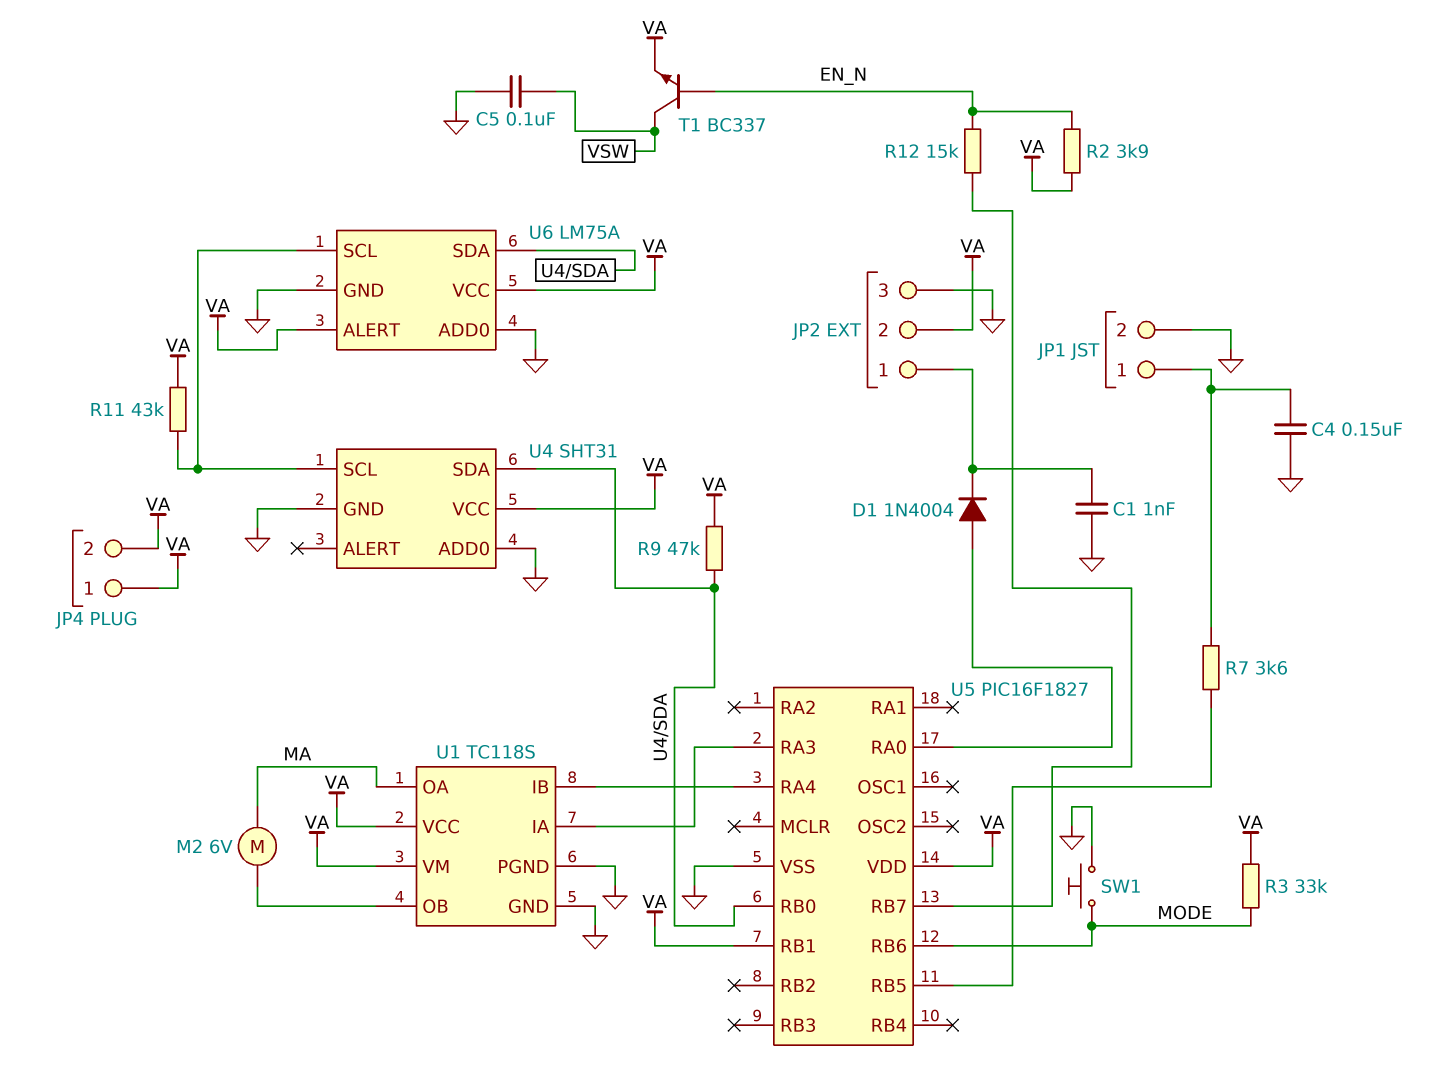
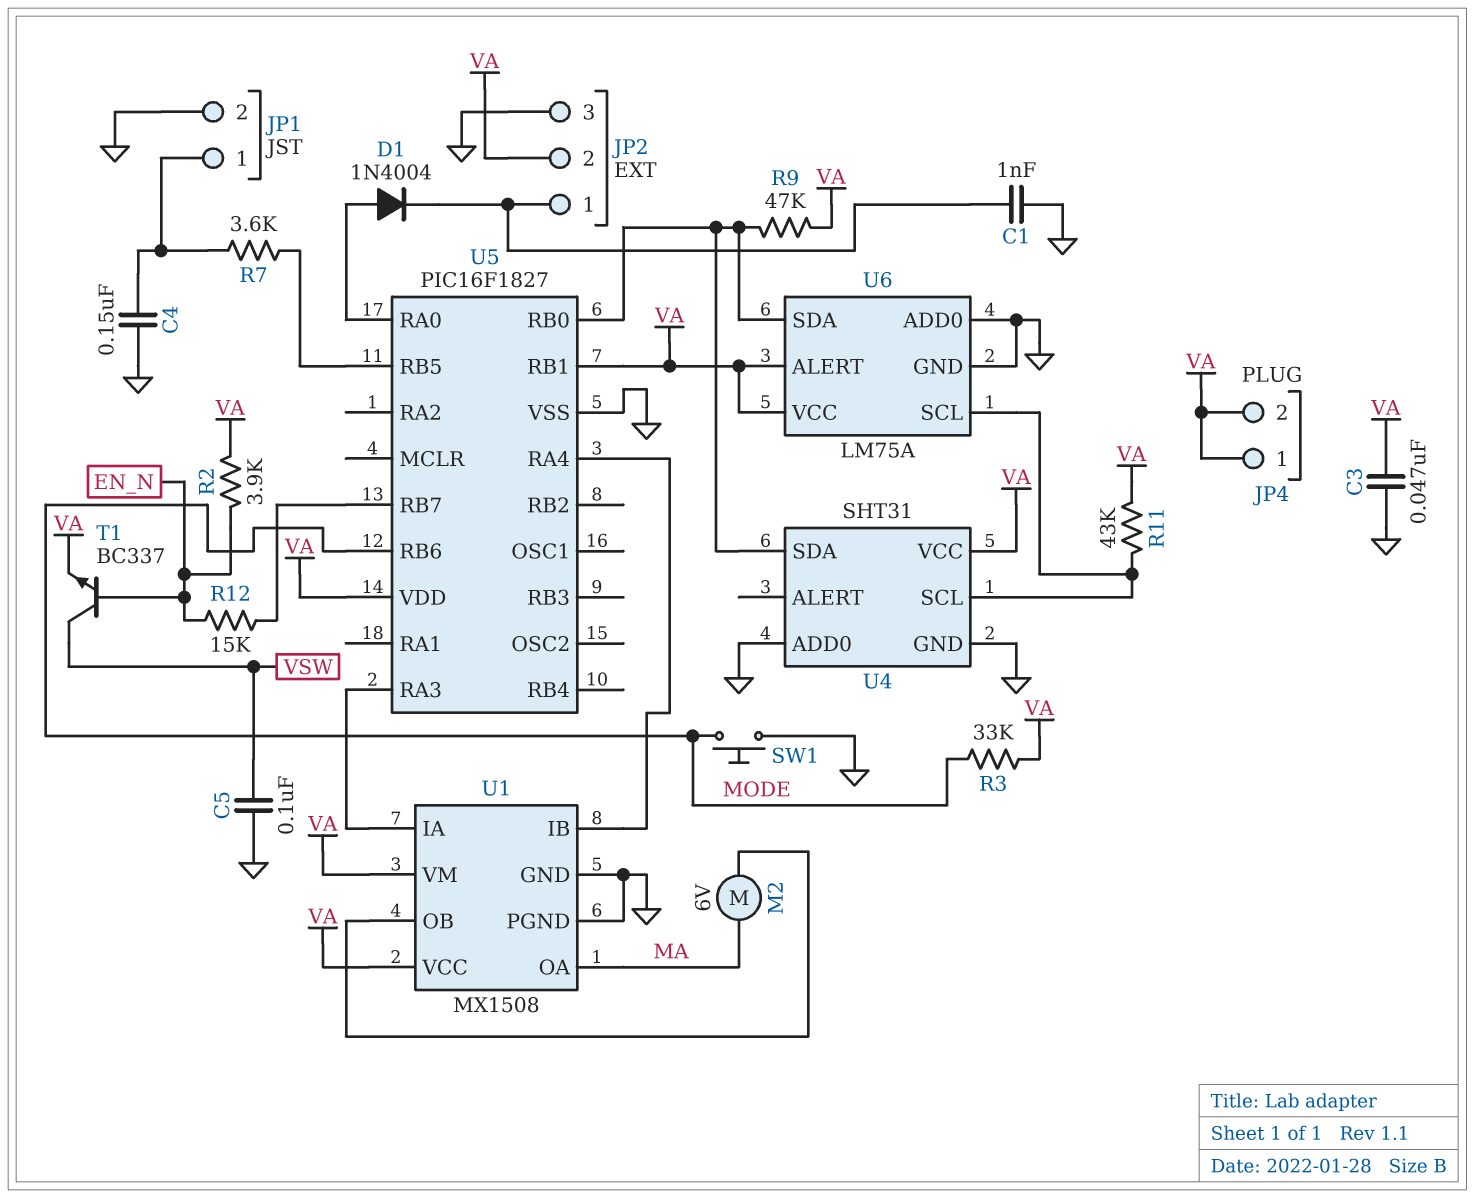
C3: none -> 47nF (GND, VA)
U1: TC118S -> MX1508

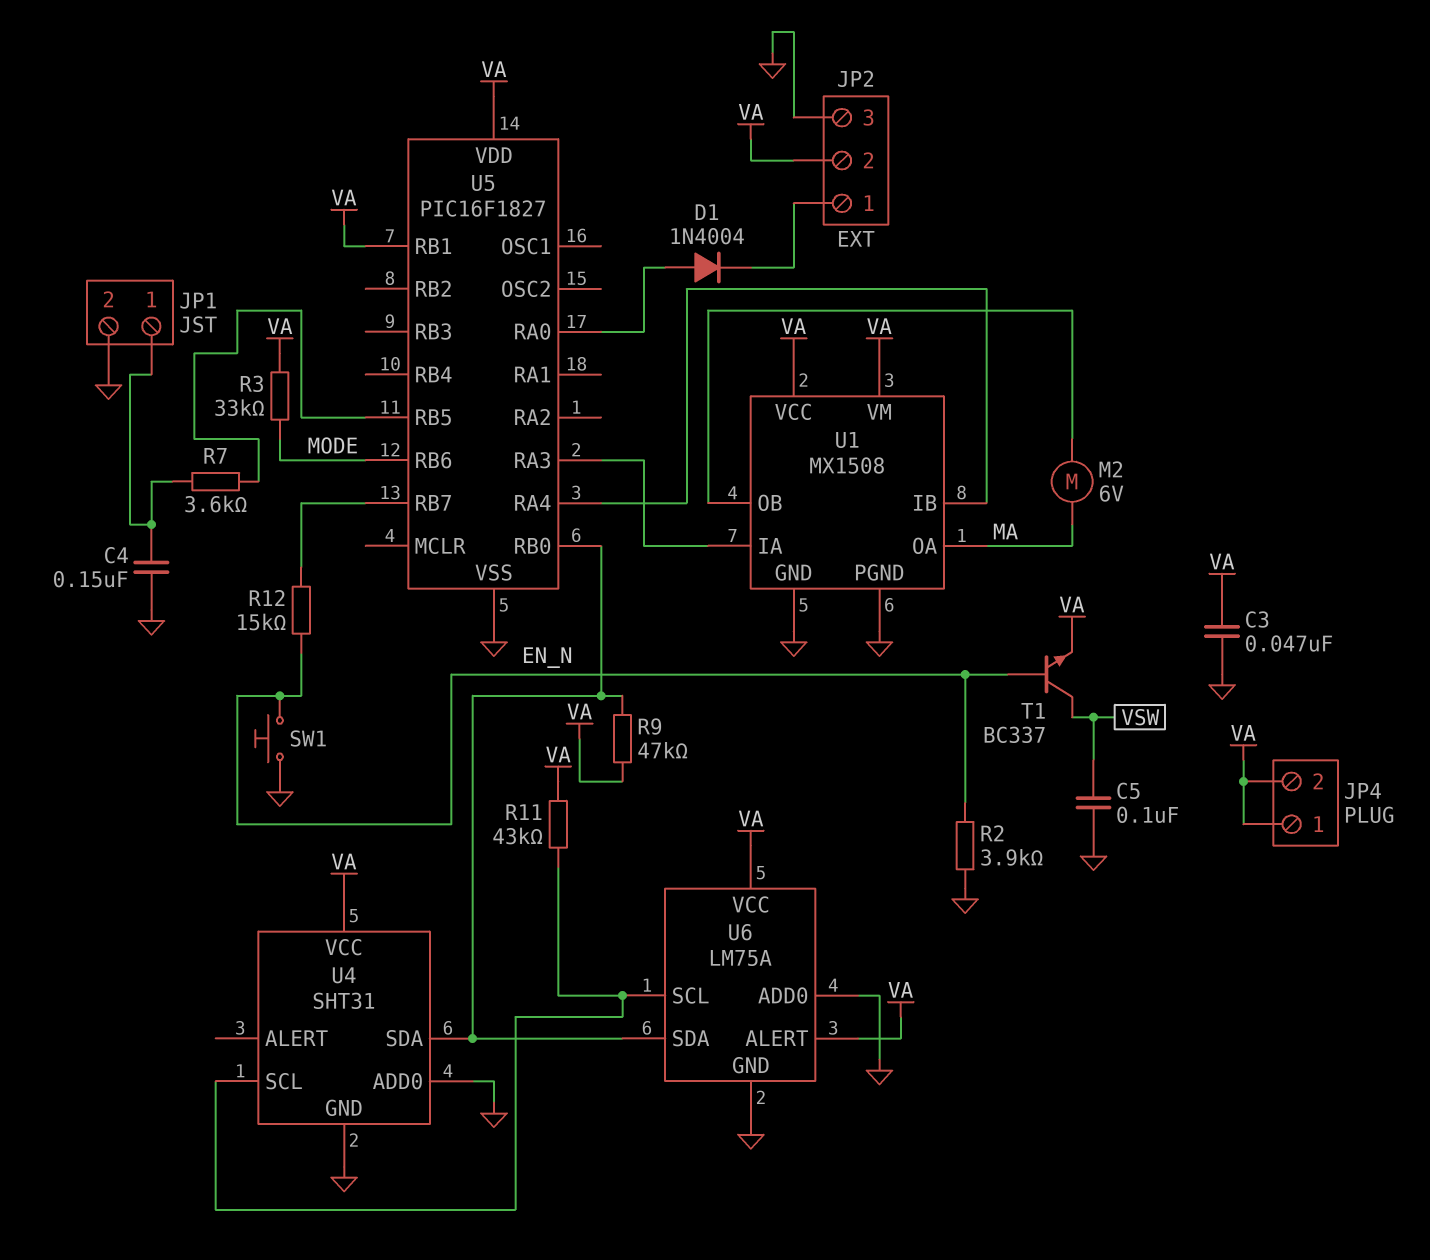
C1: 1nF (GND, JP2/1) -> none
R2: 3.9k (EN_N, VA) -> 3.9k (EN_N, GND)
SW1: button (GND, MODE) -> button (EN_N, GND)

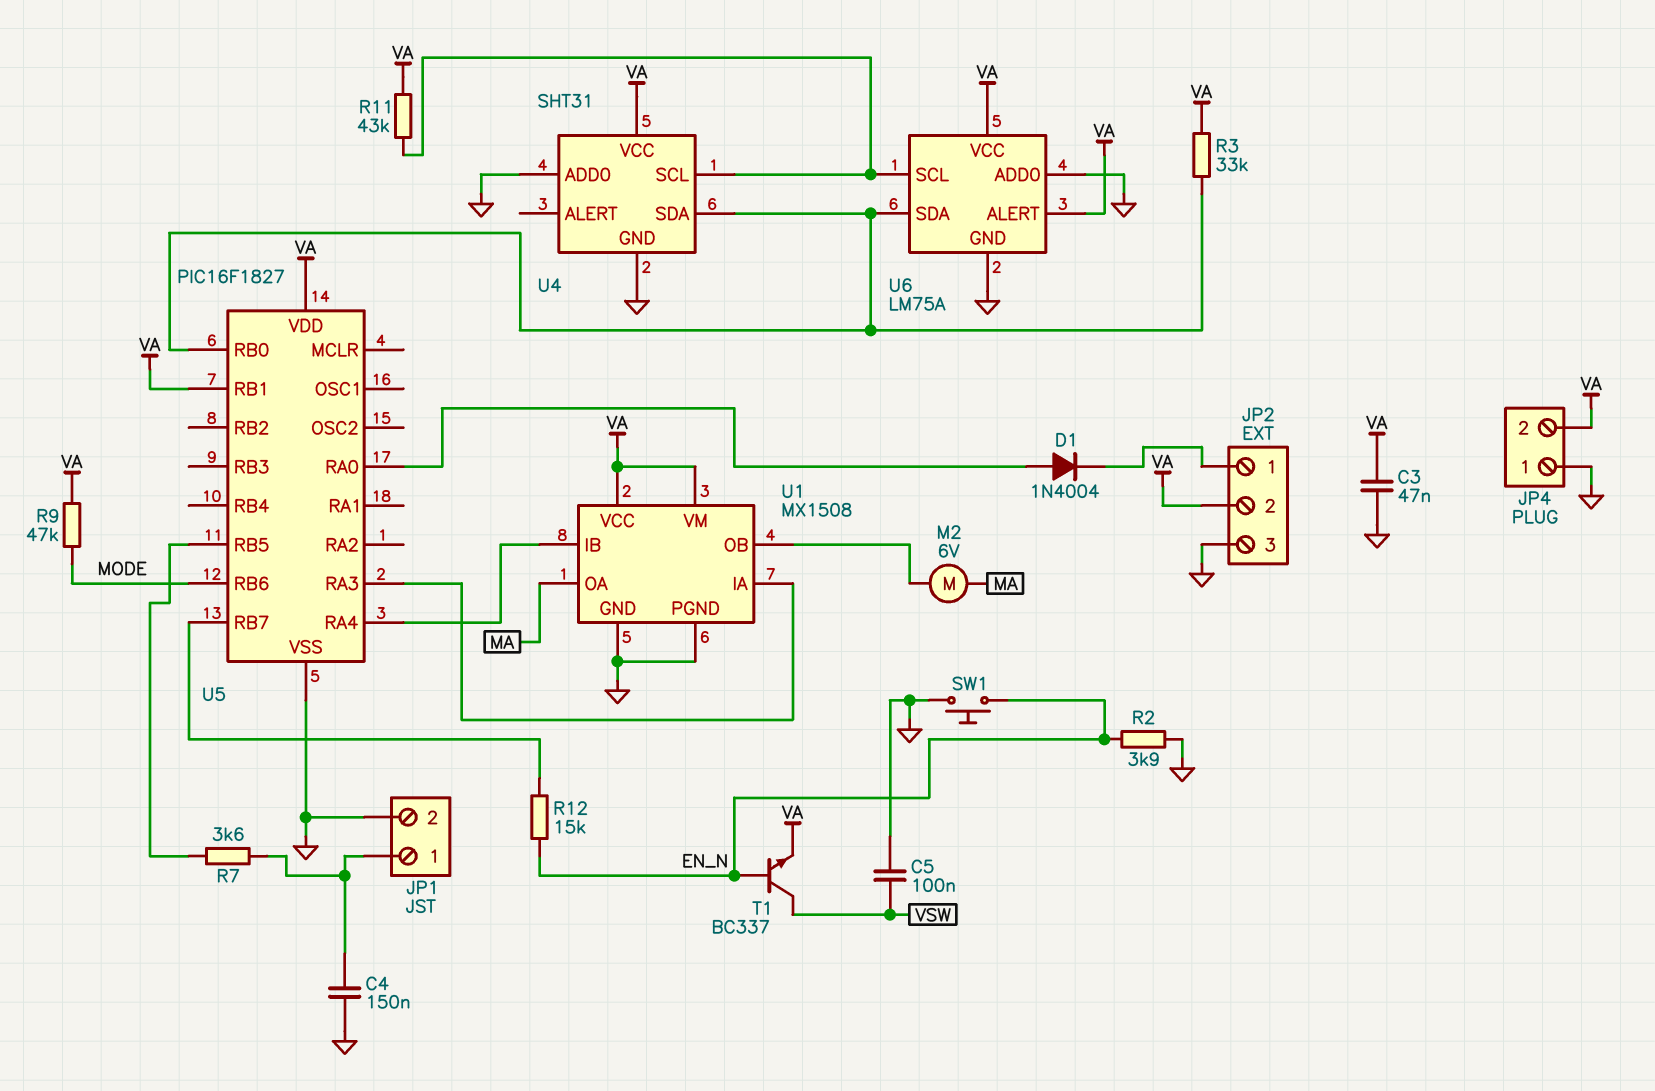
JP4 pin 1: VA -> GND
R3: 33k (MODE, VA) -> 33k (U4/SDA, VA)
R9: 47k (U4/SDA, VA) -> 47k (MODE, VA)

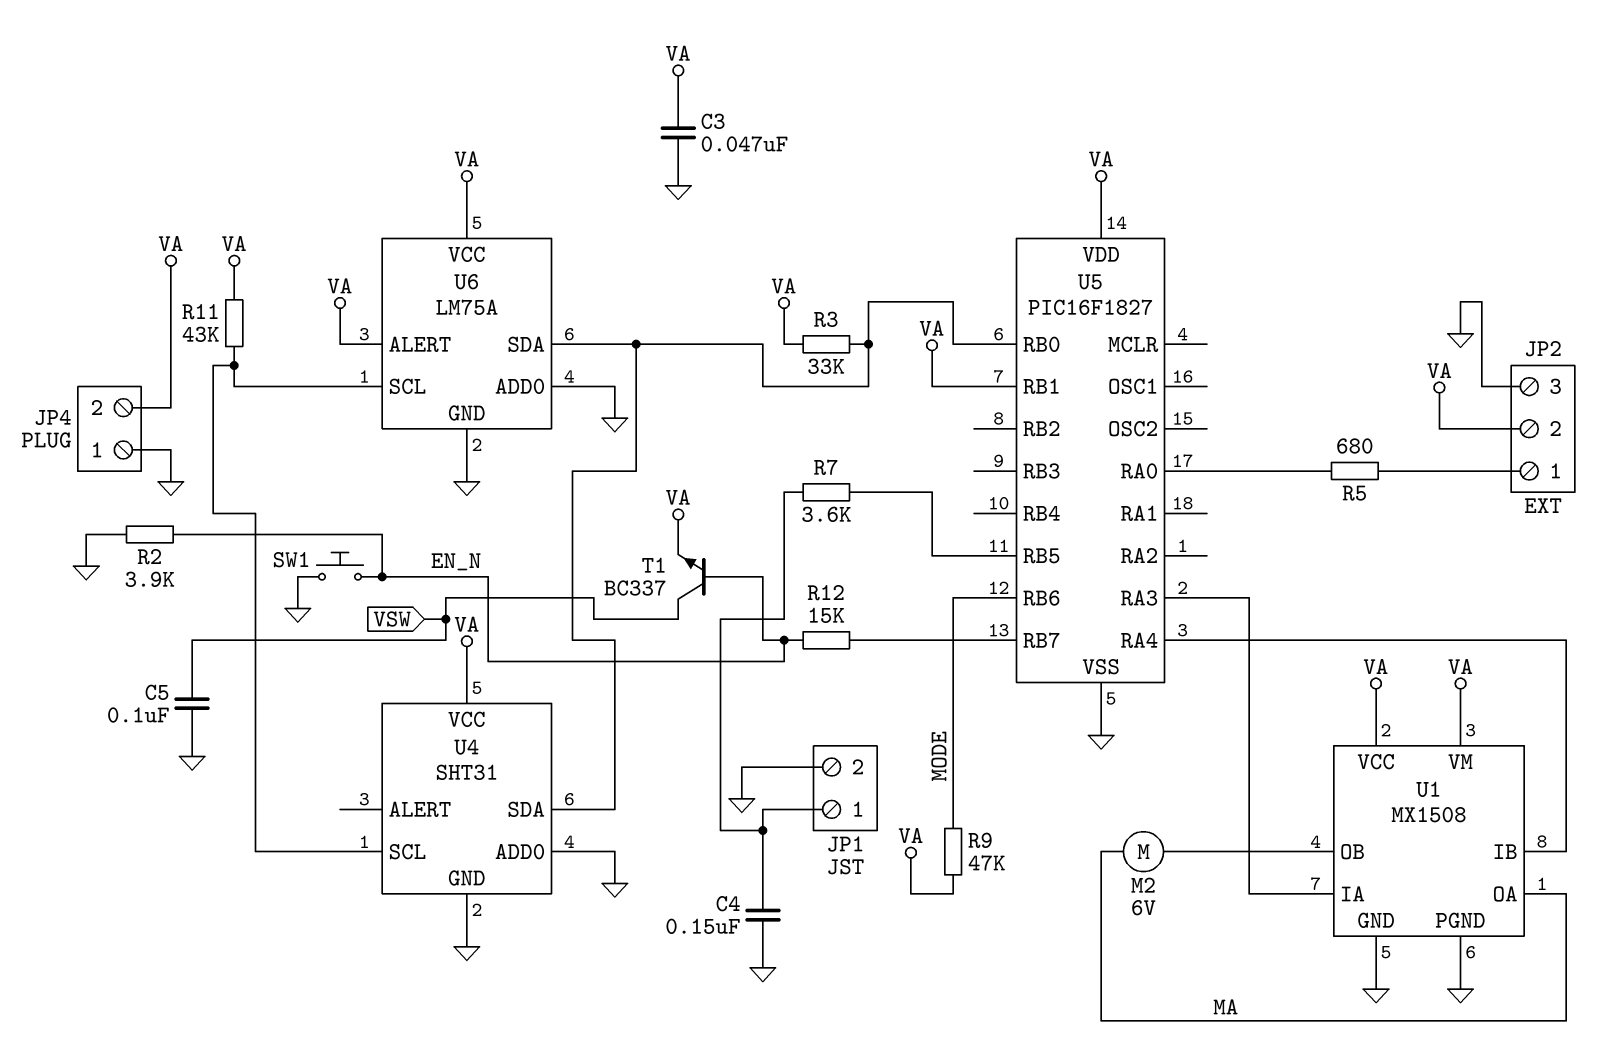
D1: diode 1N4004 (A U5/RA0, K JP2/1) -> none
R5: none -> 680 (JP2/1, U5/RA0)

